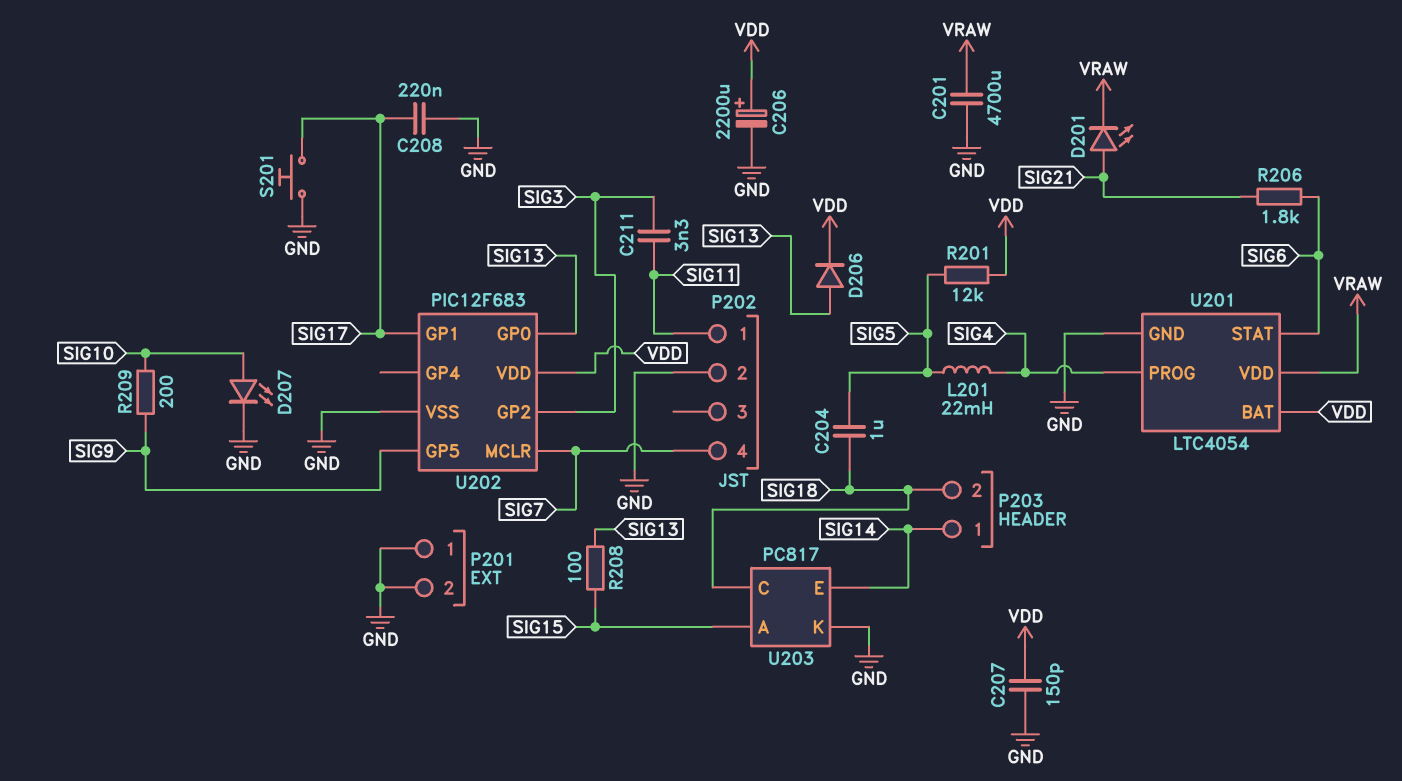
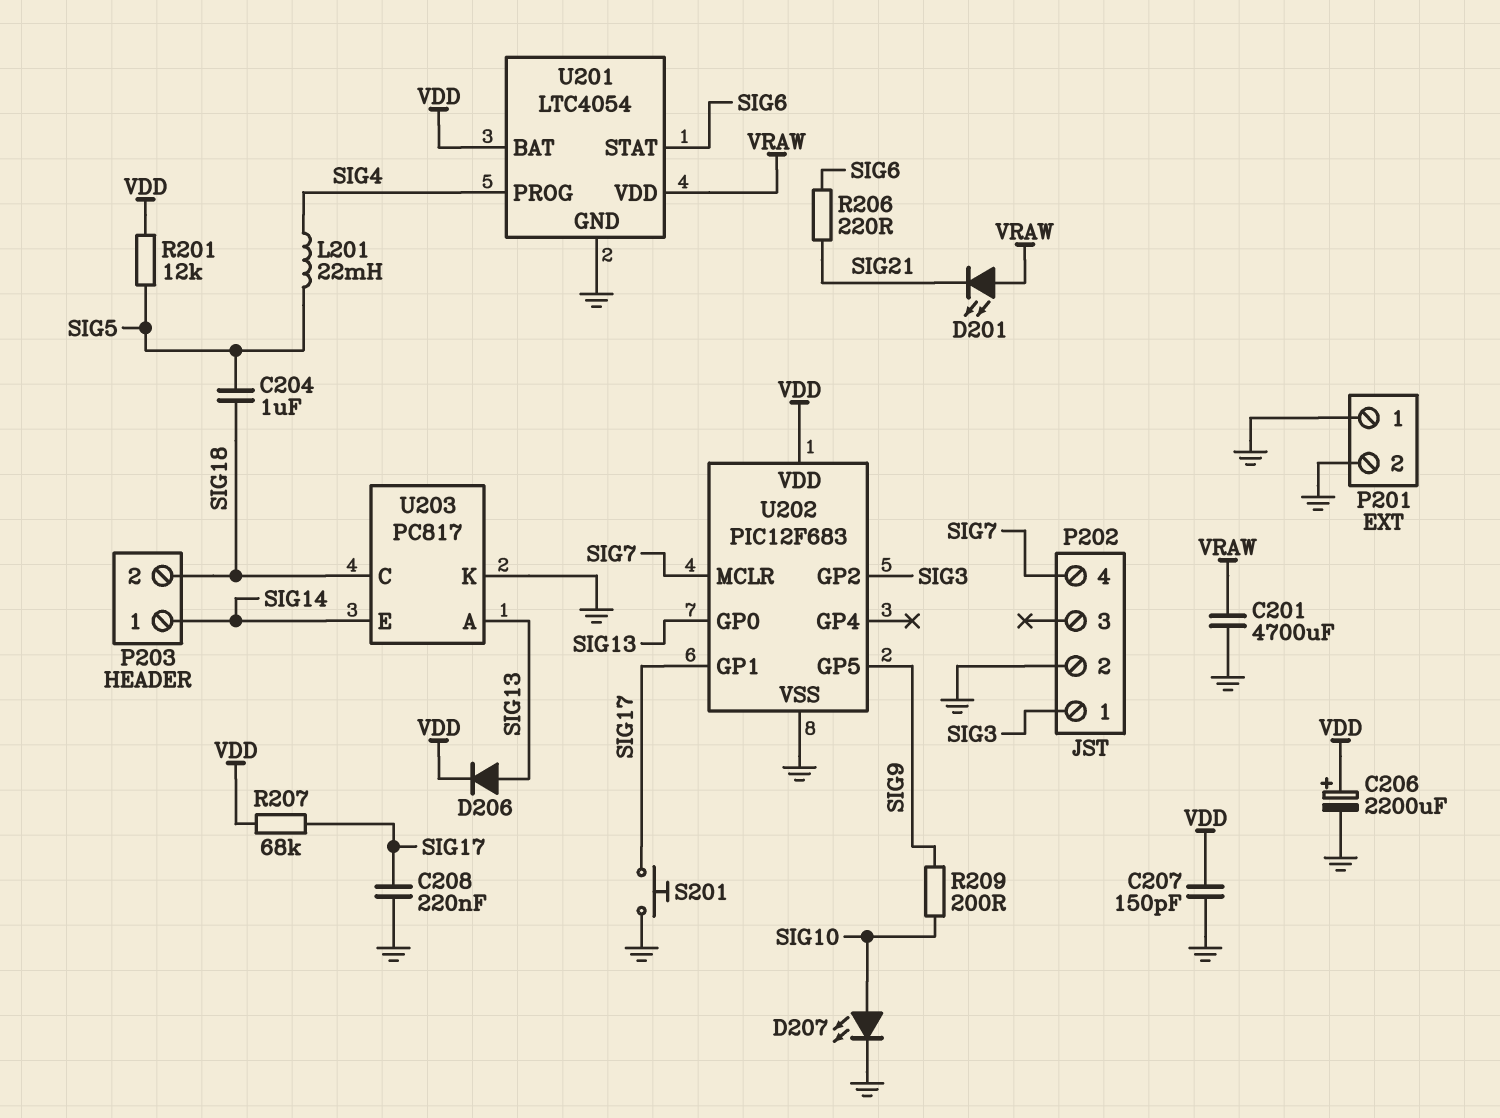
C211: 3.3nF (SIG3, SIG11) -> none
D201: LED (A SIG21, K VRAW) -> LED (A VRAW, K SIG21)
P202 pin 1: SIG11 -> SIG3
R206: 1.8k (SIG6, SIG21) -> 220 (SIG6, SIG21)
R207: none -> 68k (SIG17, VDD)
R208: 100 (SIG13, SIG15) -> none
U203 pin A: SIG15 -> SIG13

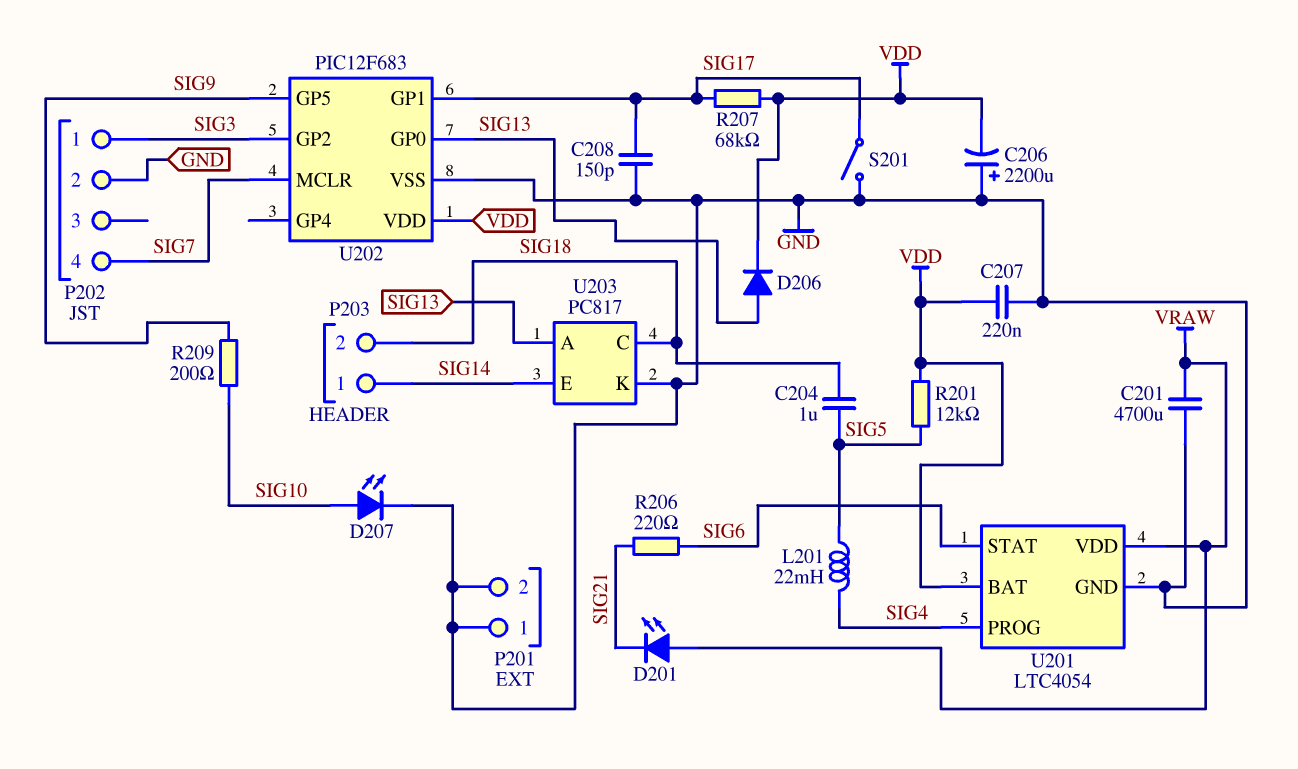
C206: 2200uF (plus VDD, minus GND) -> 2200uF (plus GND, minus VDD)
C207: 150pF (GND, VDD) -> 220nF (GND, VDD)
C208: 220nF (GND, SIG17) -> 150pF (GND, SIG17)
S201: button (GND, SIG17) -> switch (GND, SIG17)

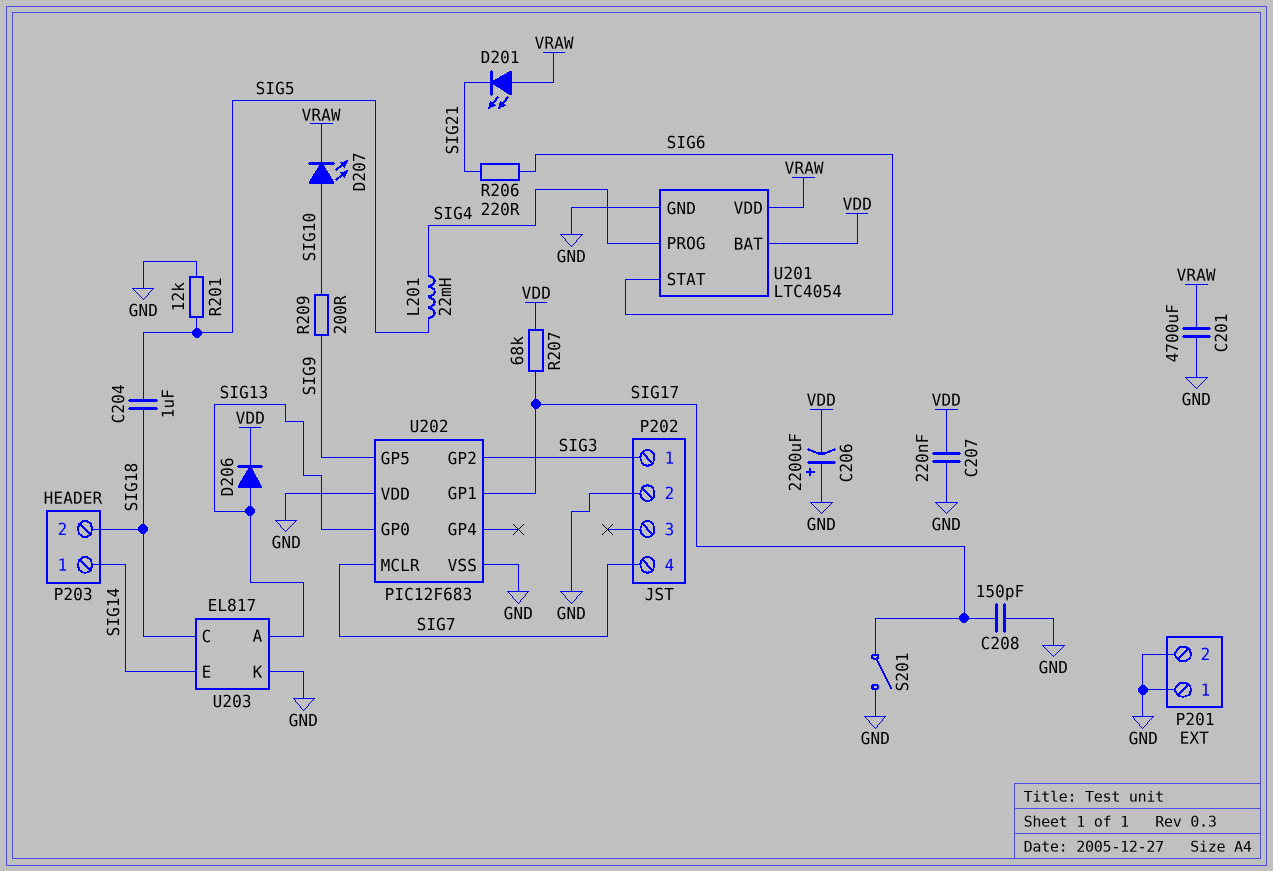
D207: LED (A SIG10, K GND) -> LED (A SIG10, K VRAW)
R201: 12k (SIG5, VDD) -> 12k (GND, SIG5)
U202 pin VDD: VDD -> GND
U203: PC817 -> EL817

